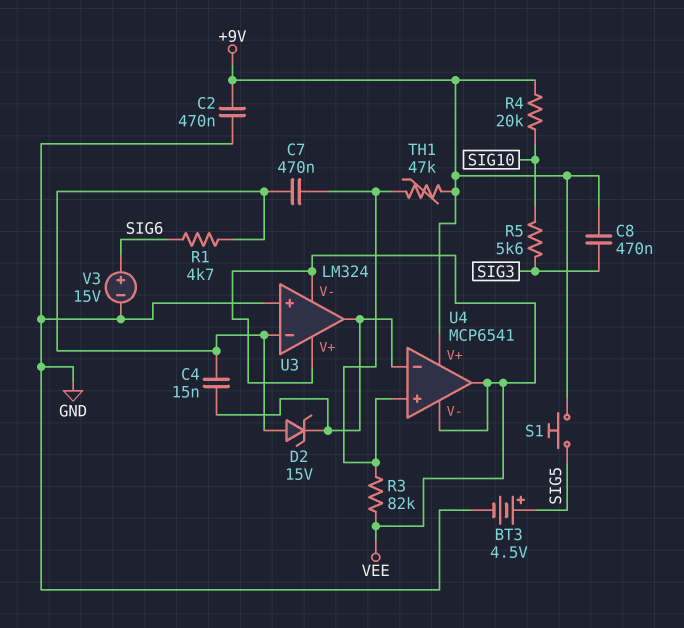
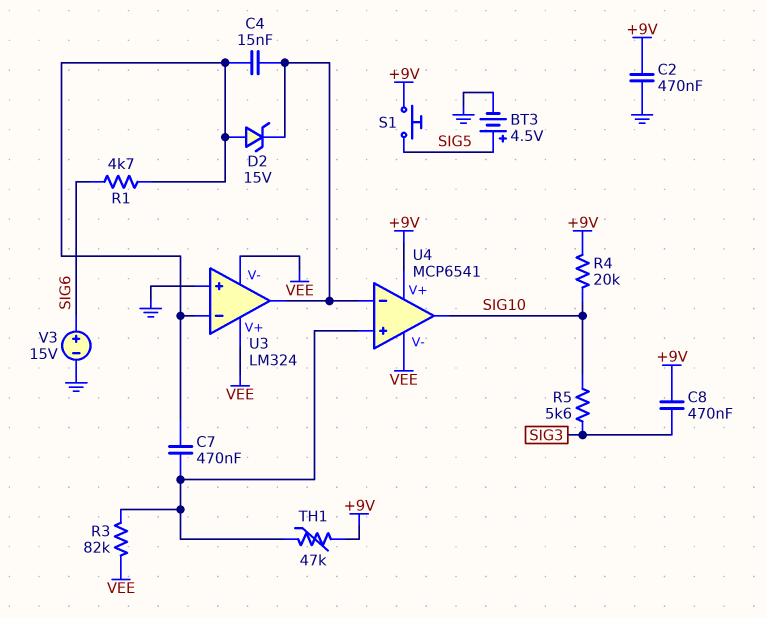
U4 pin out: VEE -> SIG10

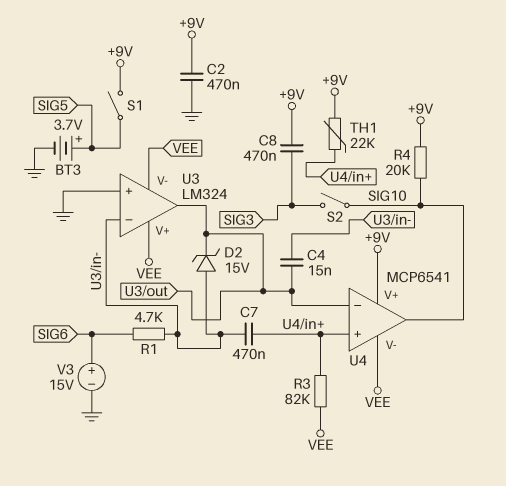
BT3: 4.5V (plus SIG5, minus GND) -> 3.7V (plus SIG5, minus GND)
R5: 5.6k (SIG3, SIG10) -> none
S1: button (+9V, SIG5) -> switch (+9V, SIG5)
S2: none -> switch (SIG3, SIG10)
TH1: 47k (+9V, U4/in+) -> 22k (+9V, U4/in+)

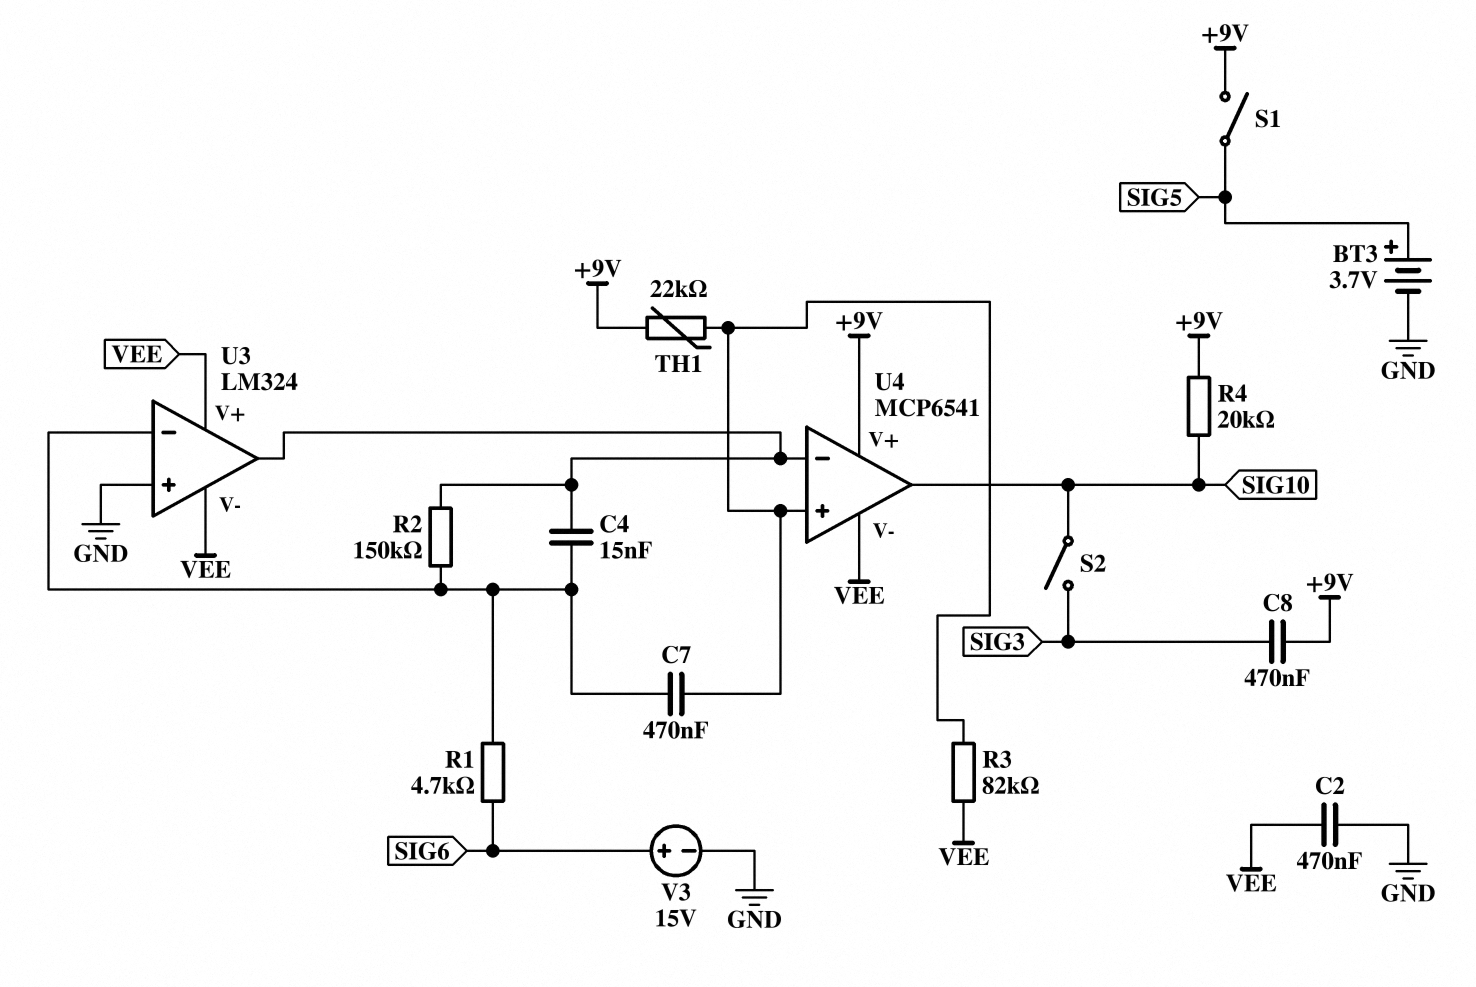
C2: 470nF (+9V, GND) -> 470nF (GND, VEE)
D2: zener 15V (A U3/in-, K U3/out) -> none
R2: none -> 150k (U3/in-, U3/out)

